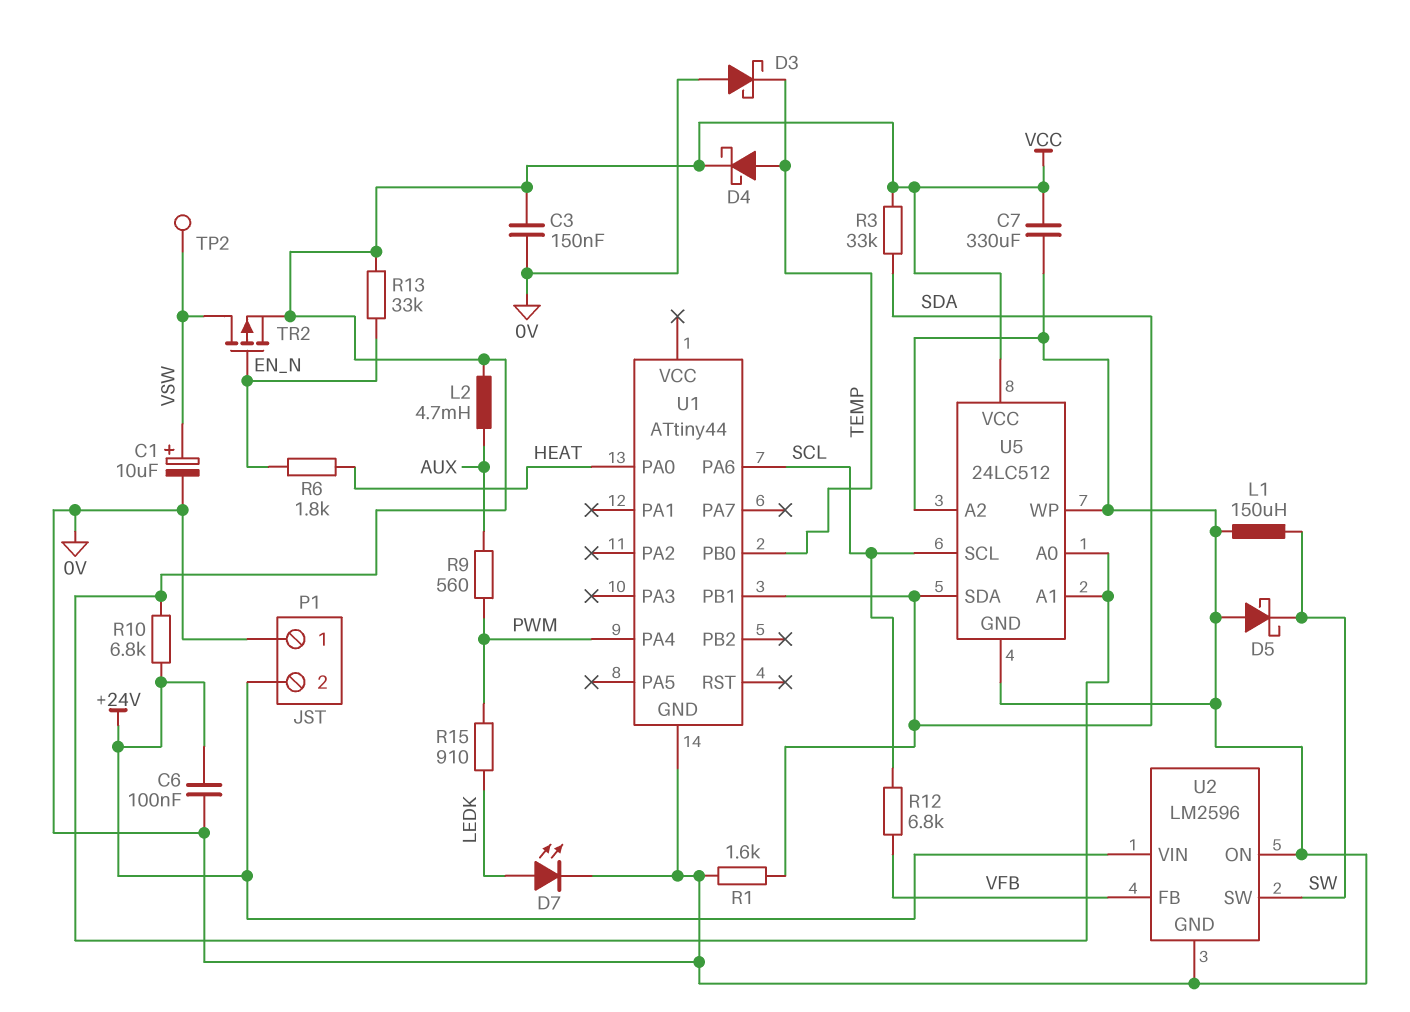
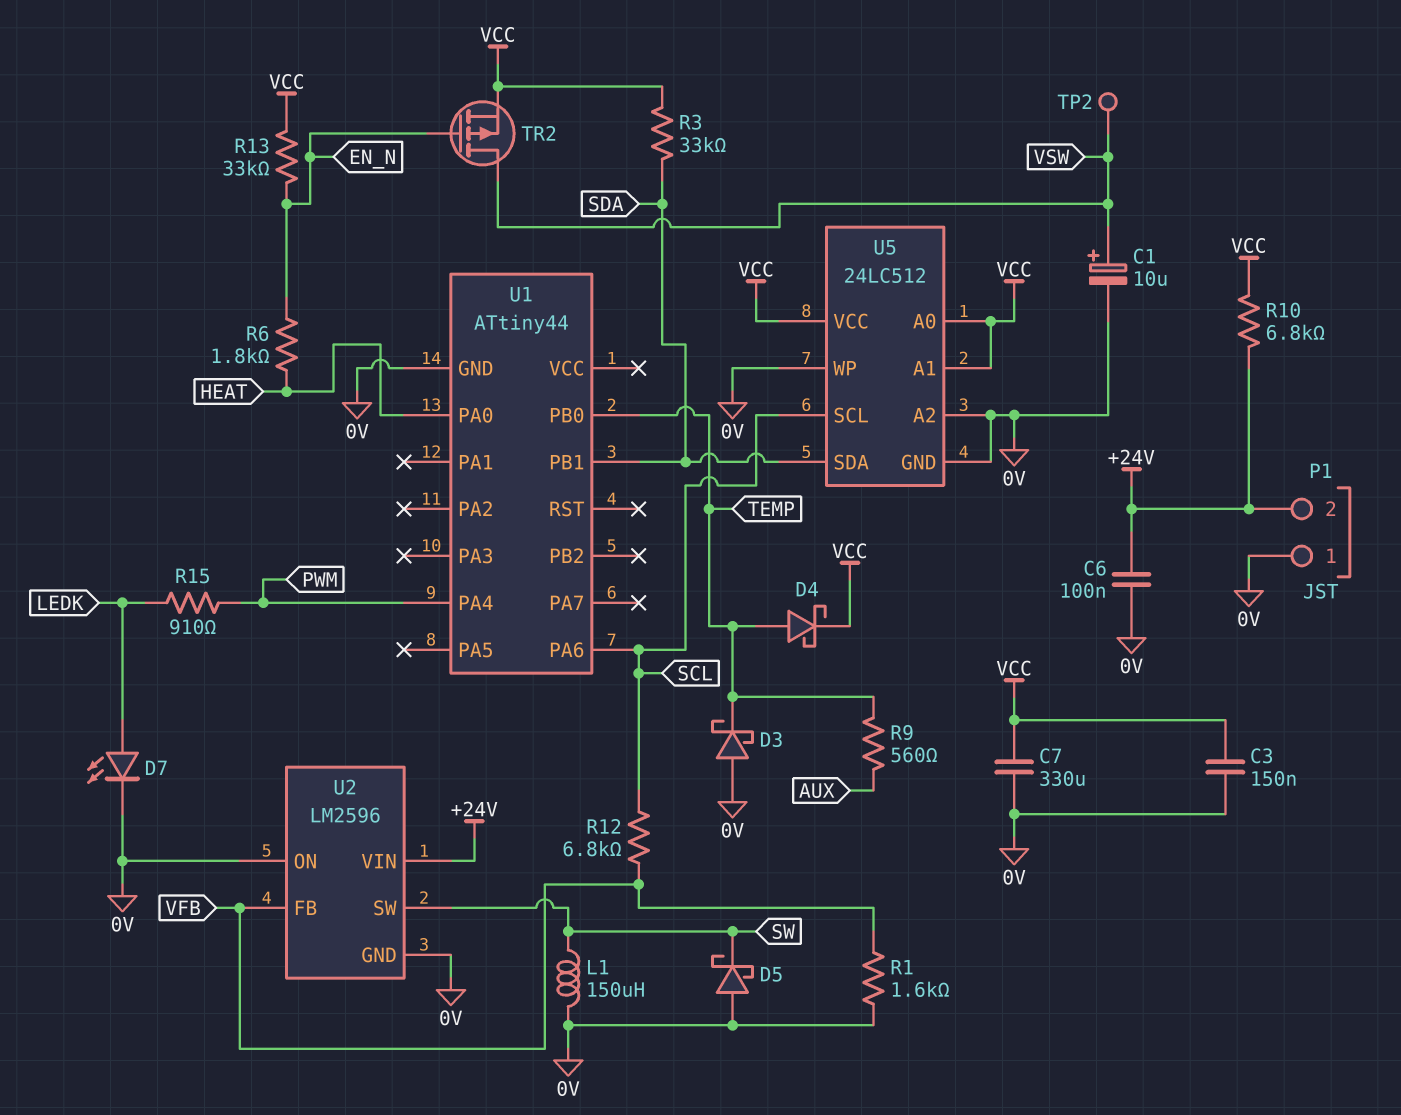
L2: 4.7mH (AUX, VCC) -> none
R1: 1.6k (0V, SDA) -> 1.6k (0V, VFB)
R9: 560 (AUX, PWM) -> 560 (AUX, TEMP)

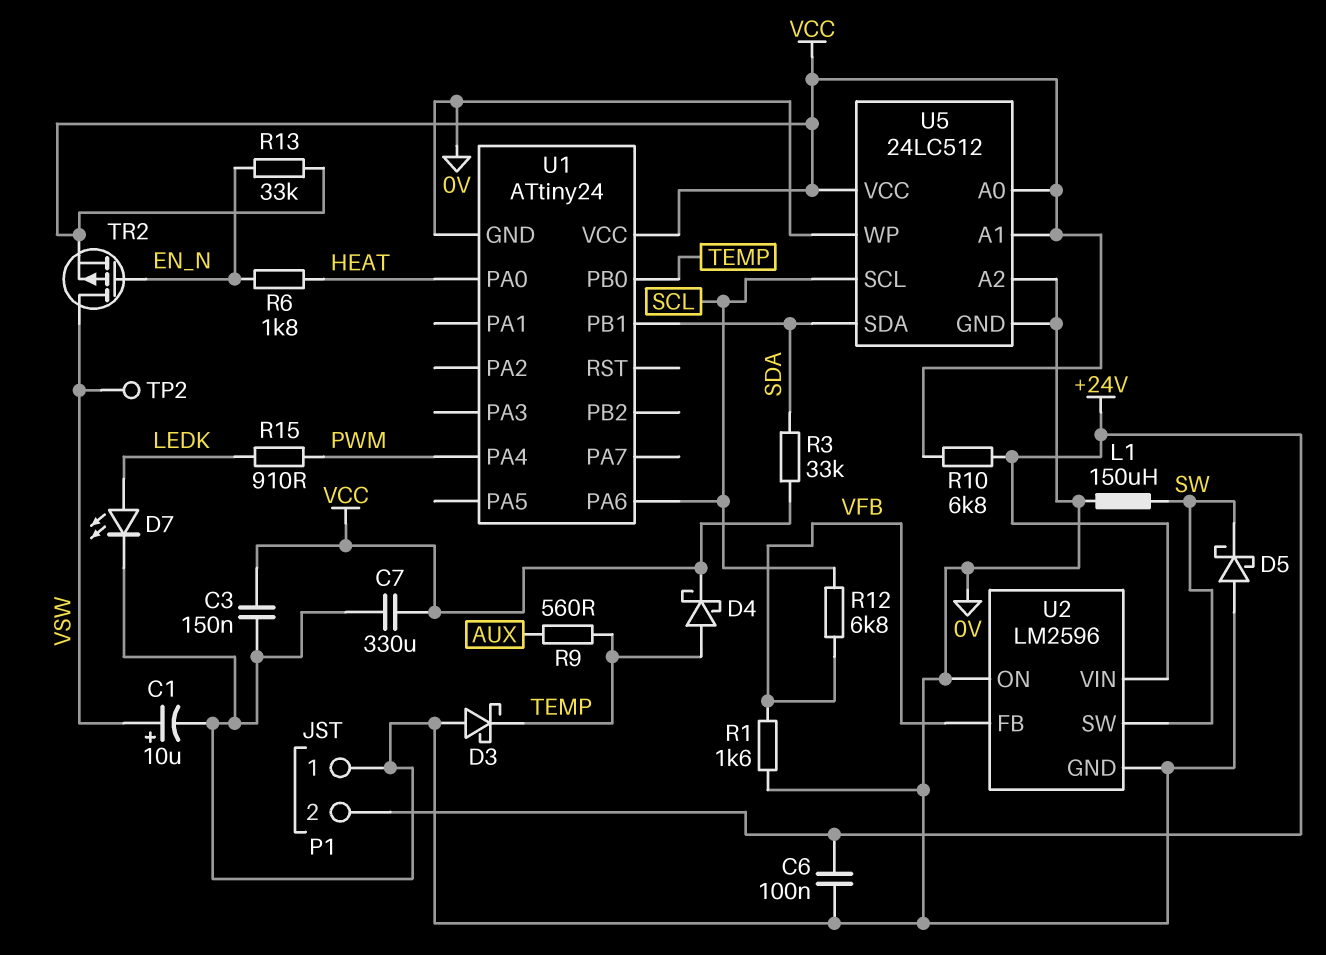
U1: ATtiny44 -> ATtiny24
U1 pin VCC: none -> VCC

